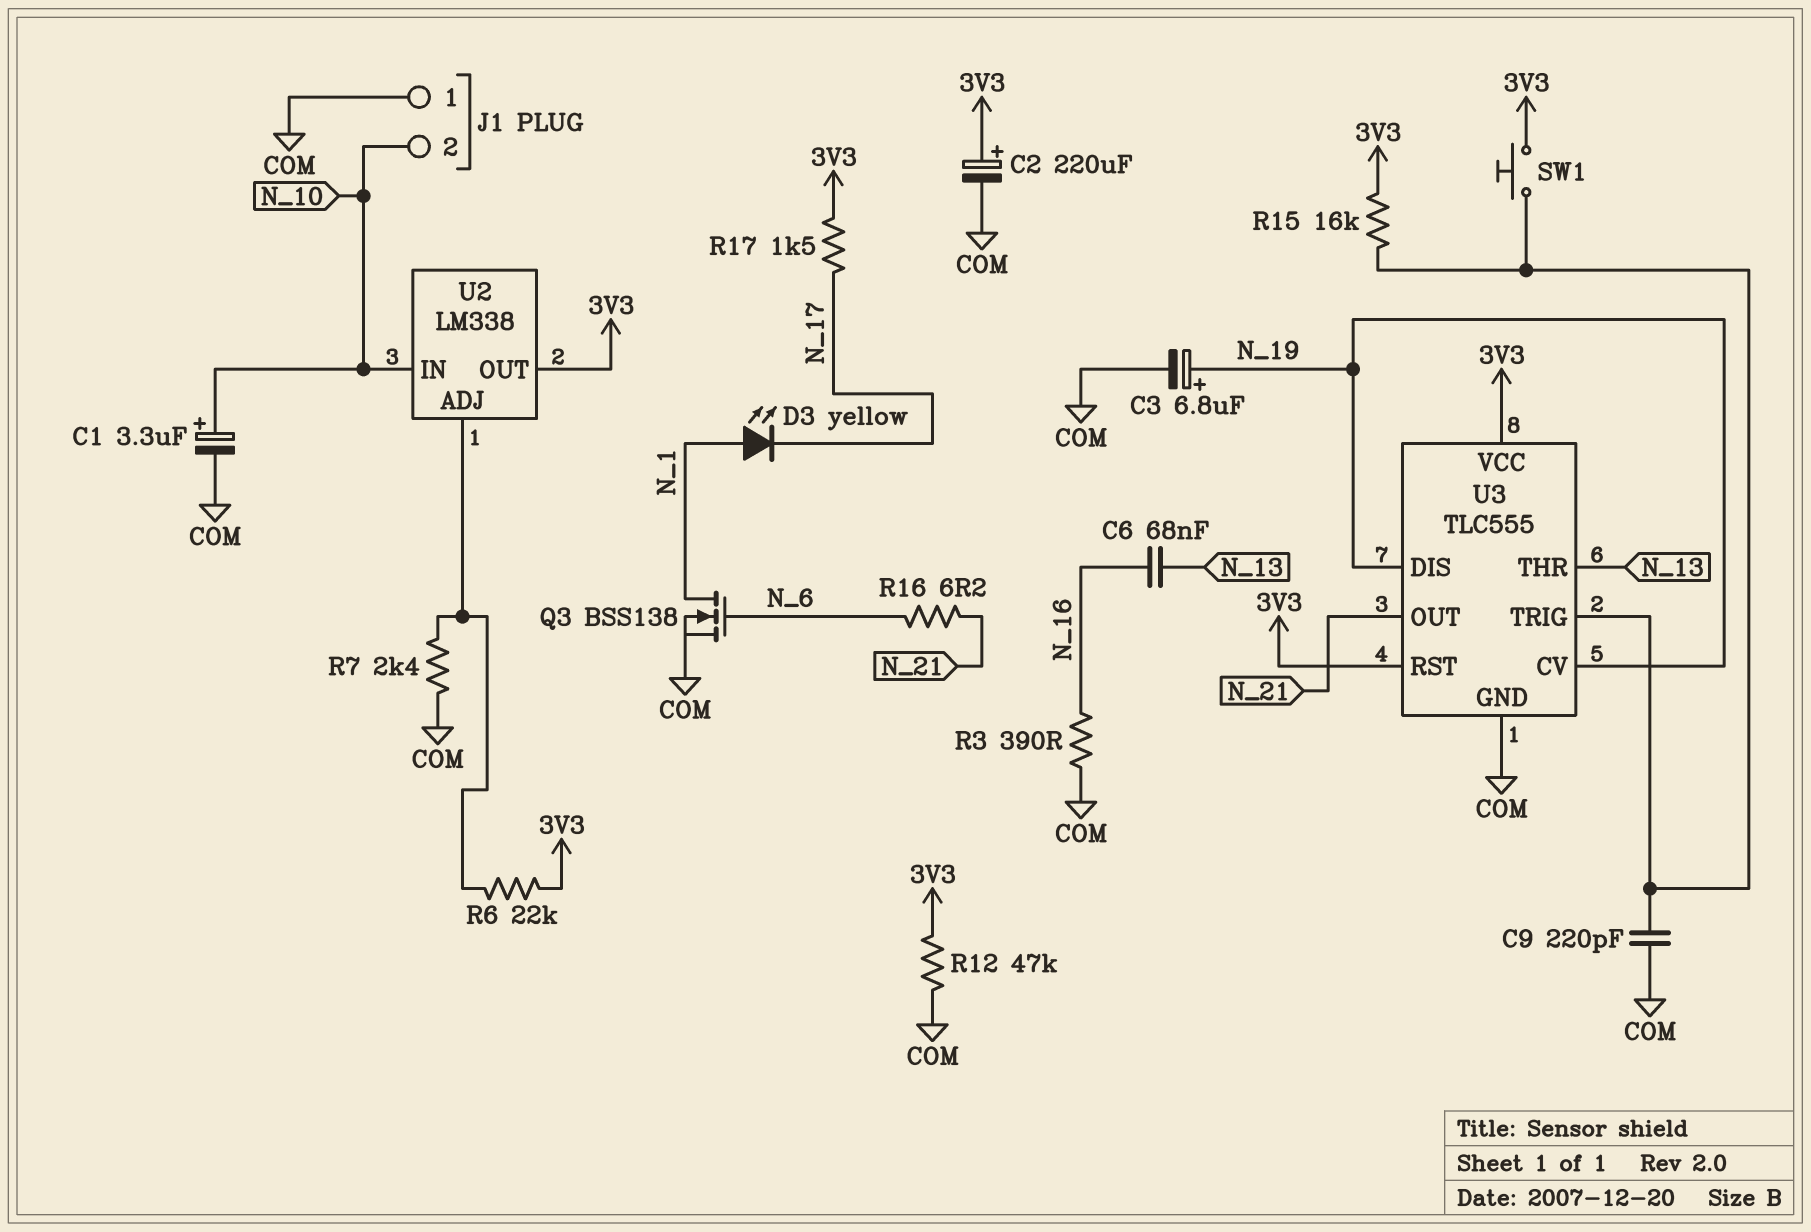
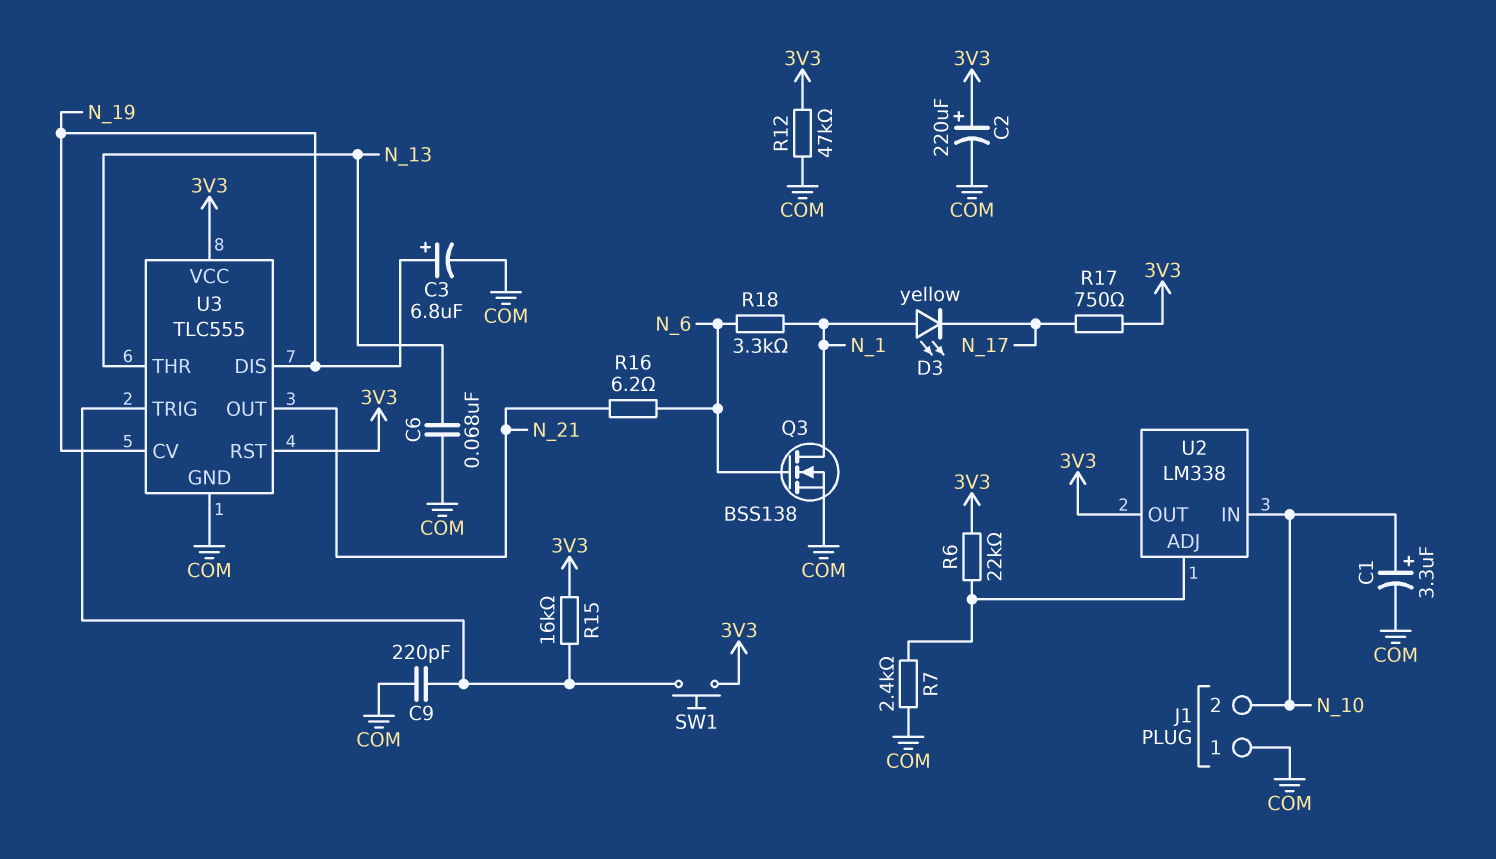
C6: 68nF (N_13, N_16) -> 68nF (COM, N_13)
R3: 390 (COM, N_16) -> none
R17: 1.5k (3V3, N_17) -> 750 (3V3, N_17)
R18: none -> 3.3k (N_1, N_6)

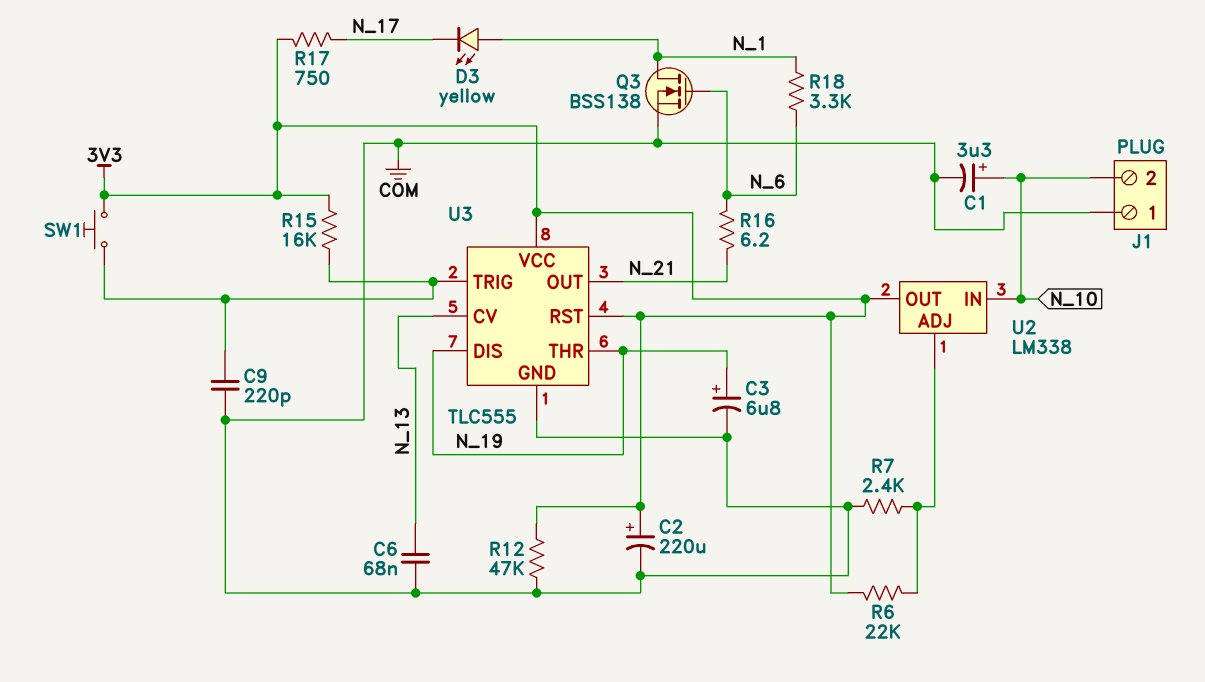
U3 pin CV: N_19 -> N_13
U3 pin THR: N_13 -> N_19

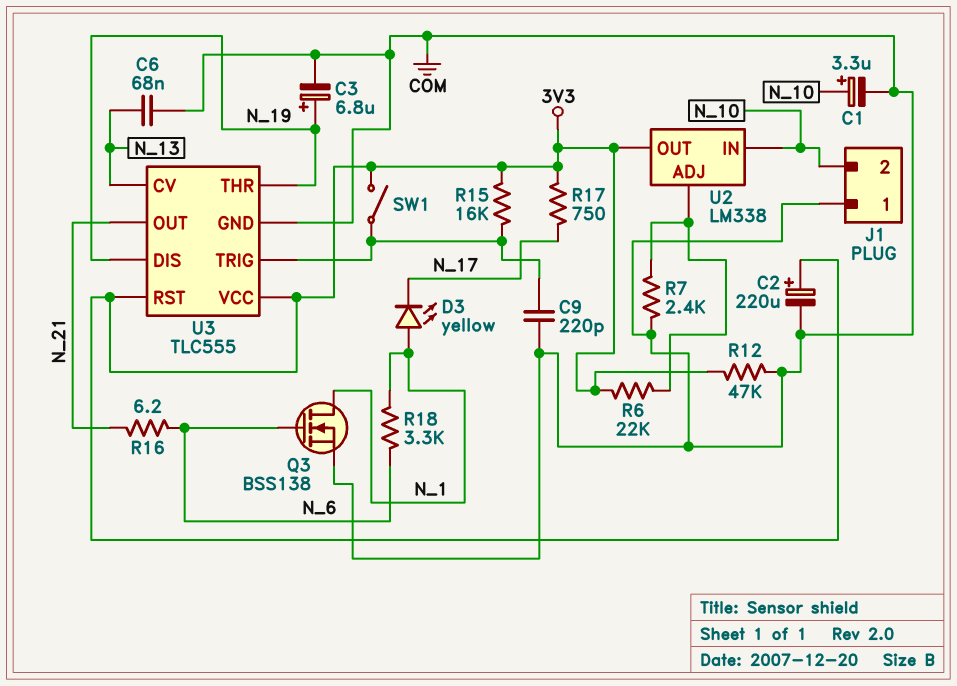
SW1: button (3V3, U3/TRIG) -> switch (3V3, U3/TRIG)

